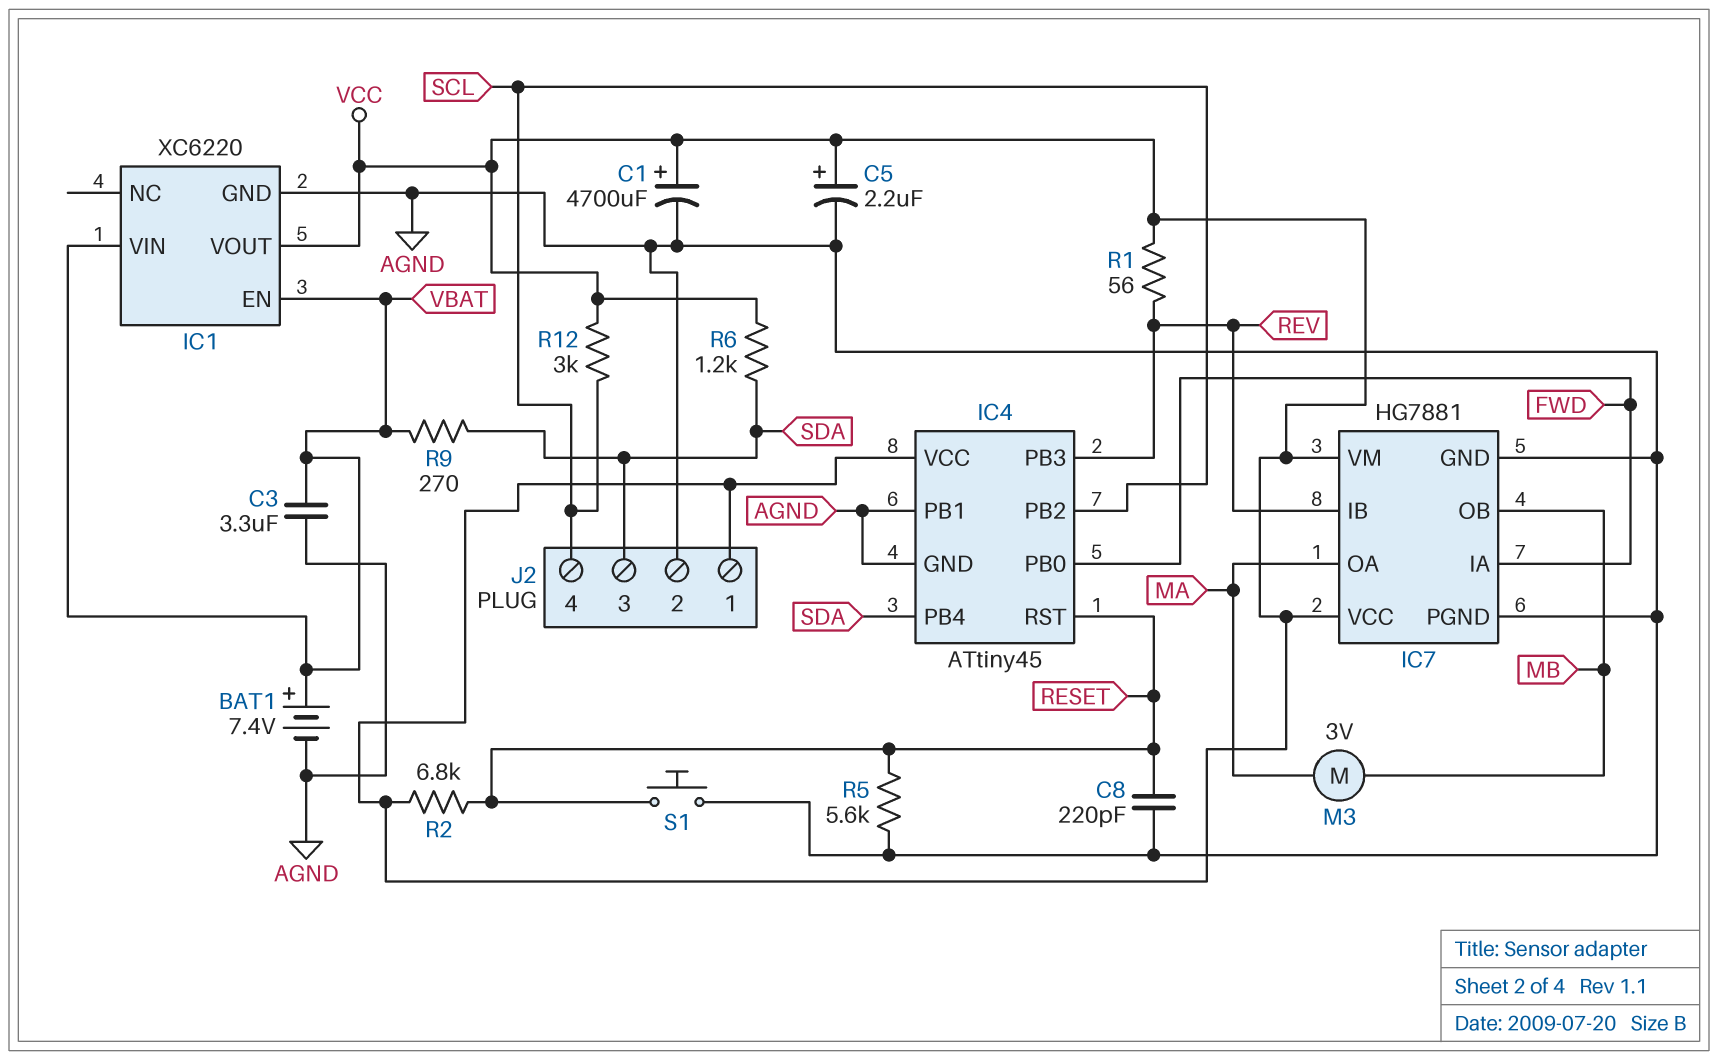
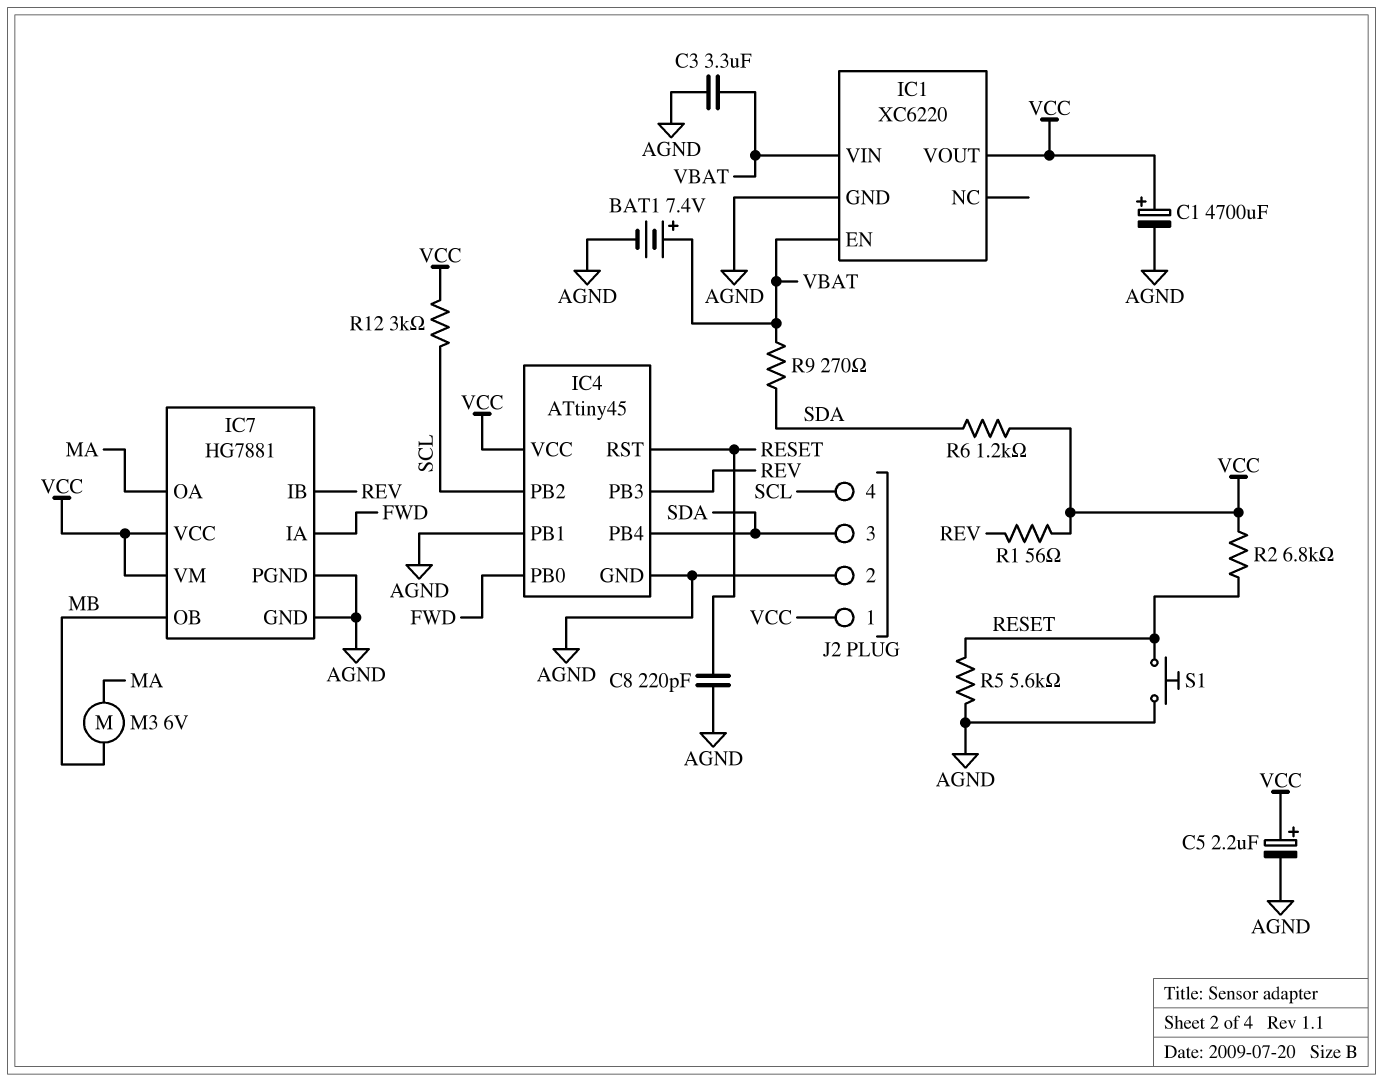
M3: motor 3V (MA, MB) -> motor 6V (MA, MB)

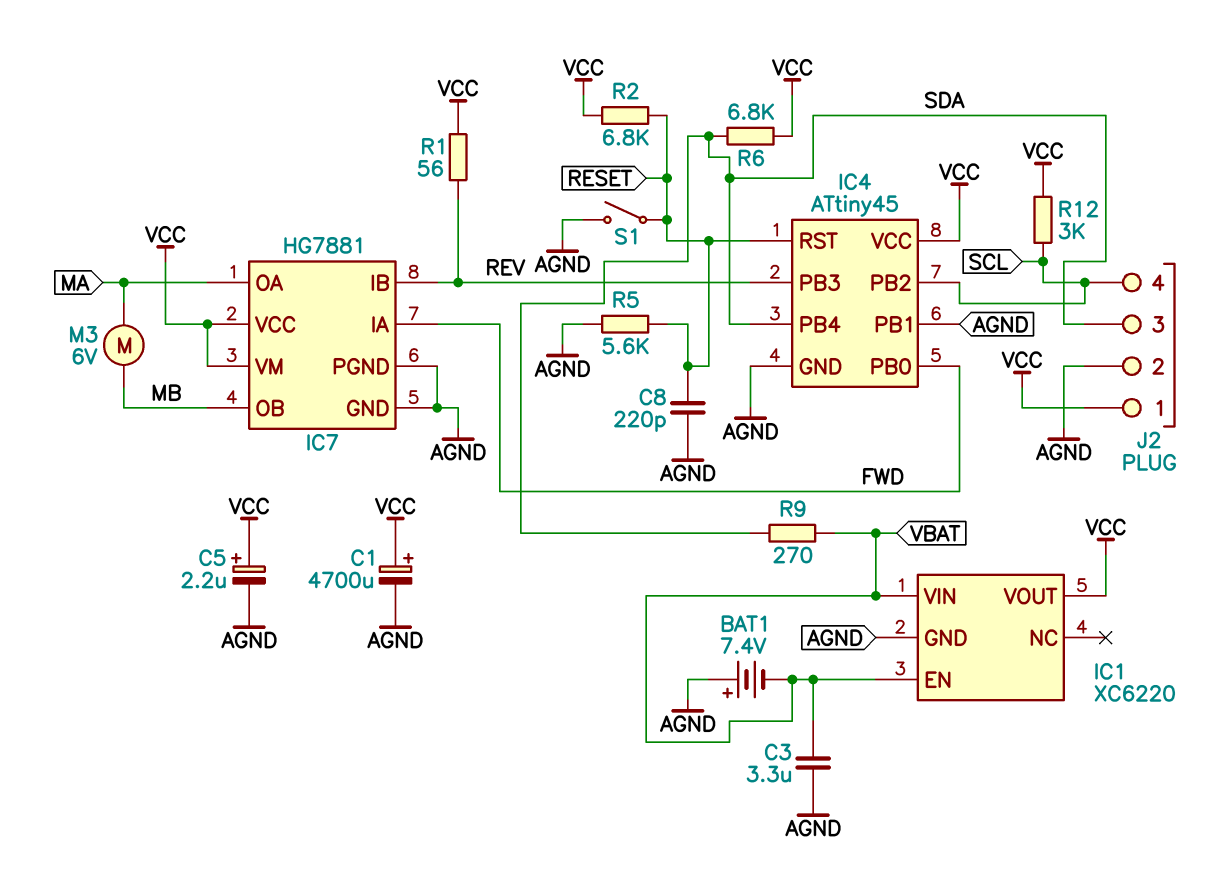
BAT1: 7.4V (plus VBAT, minus AGND) -> 7.4V (plus AGND, minus VBAT)
R6: 1.2k (SDA, VCC) -> 6.8k (SDA, VCC)
S1: button (AGND, RESET) -> switch (AGND, RESET)

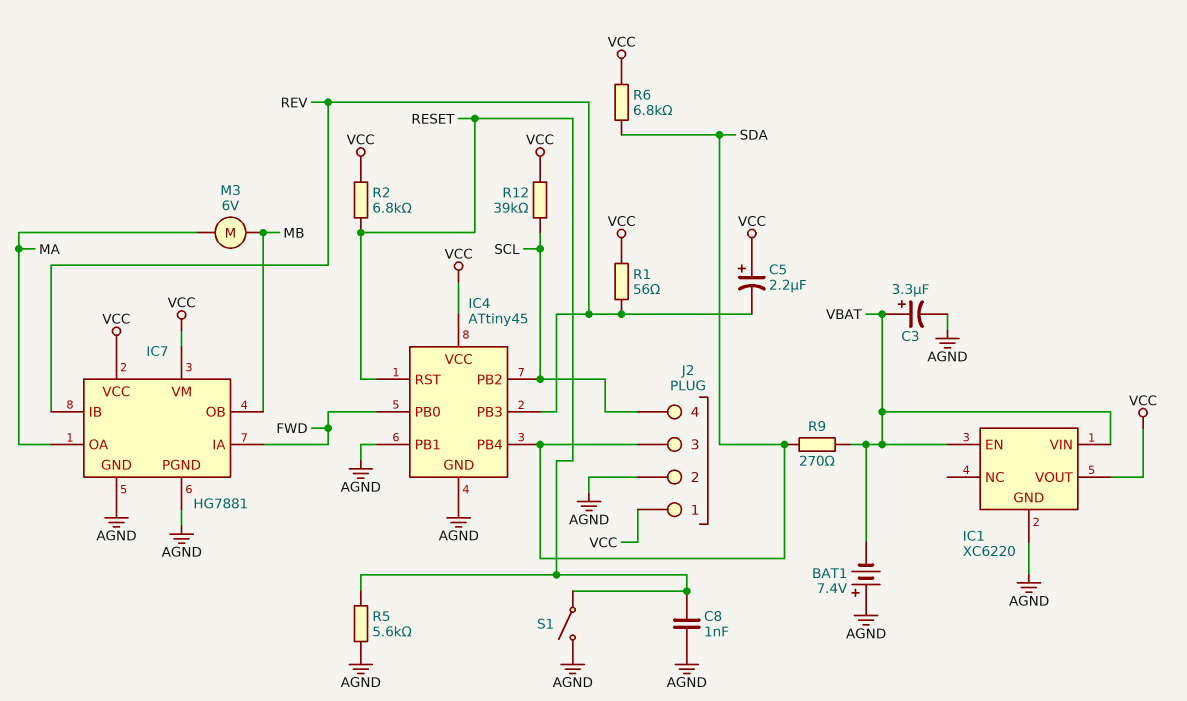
C1: 4700uF (plus VCC, minus AGND) -> none
C3: 3.3uF (AGND, VBAT) -> 3.3uF (plus VBAT, minus AGND)
C5: 2.2uF (plus VCC, minus AGND) -> 2.2uF (plus VCC, minus REV)
C8: 220pF (AGND, RESET) -> 1nF (AGND, RESET)
R12: 3k (SCL, VCC) -> 39k (SCL, VCC)

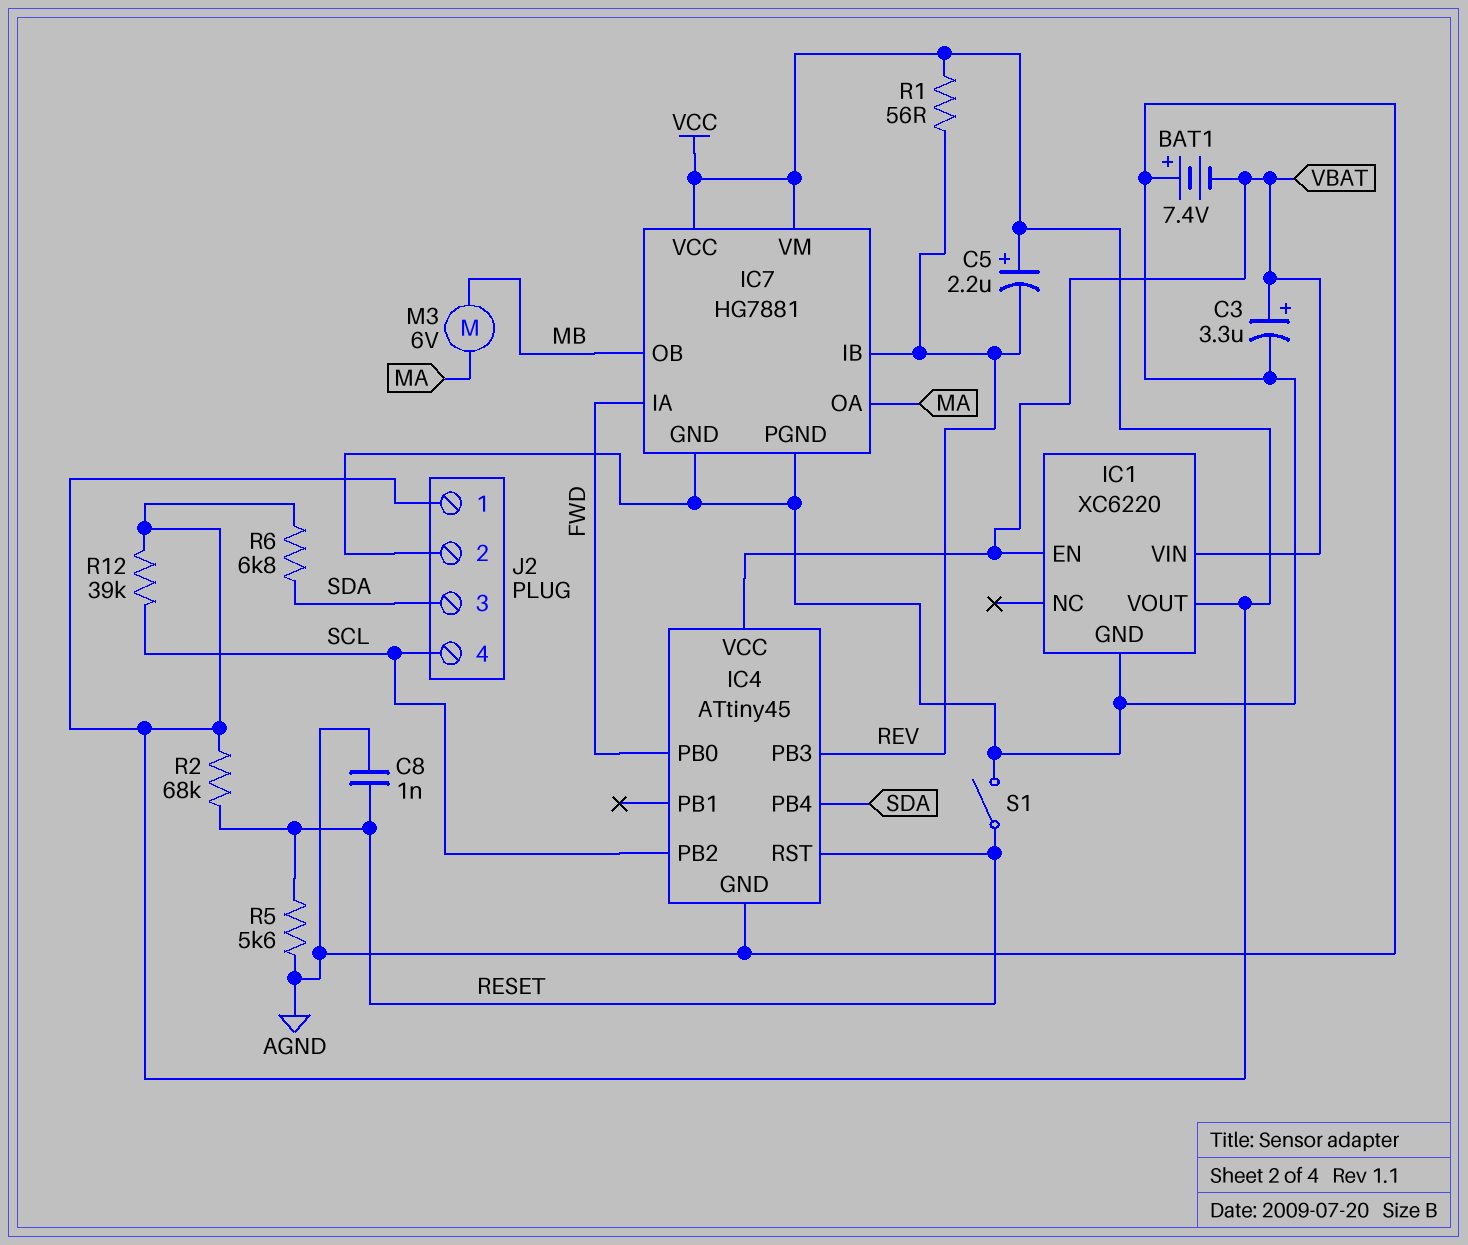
IC4 pin PB1: AGND -> none
IC4 pin VCC: VCC -> VBAT
R2: 6.8k (RESET, VCC) -> 68k (RESET, VCC)
R9: 270 (SDA, VBAT) -> none

